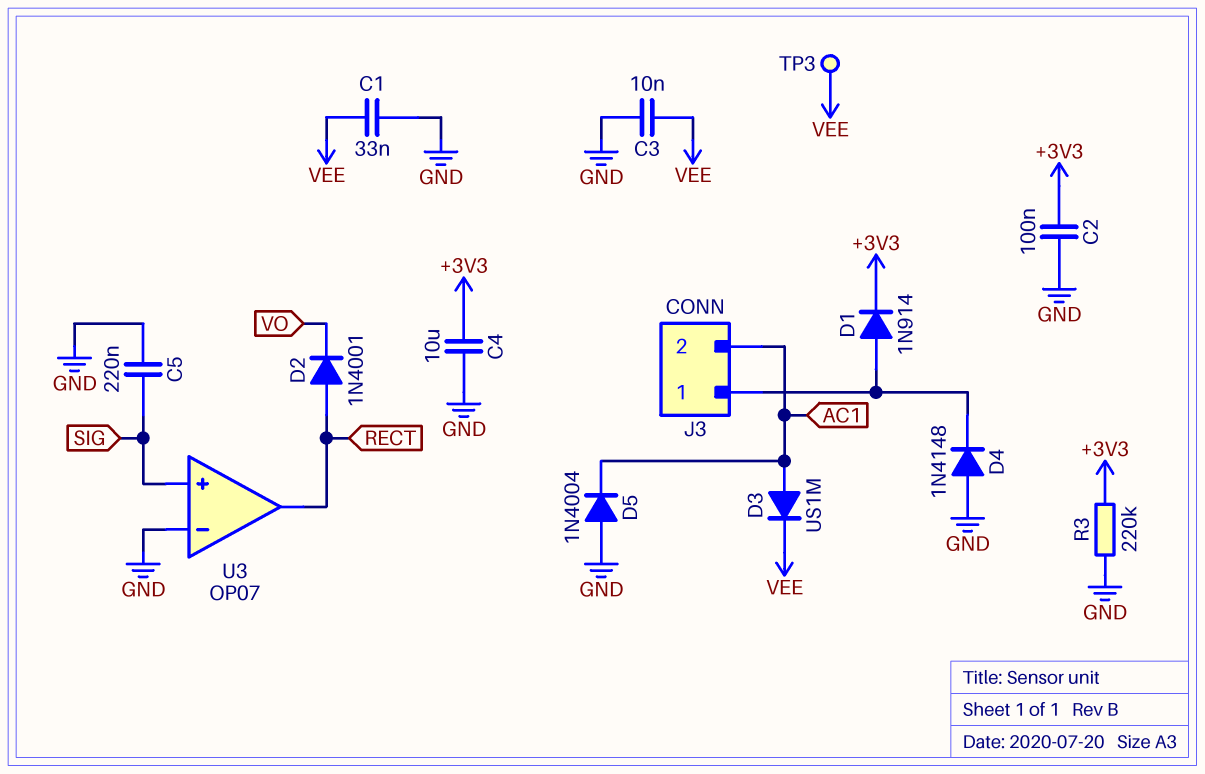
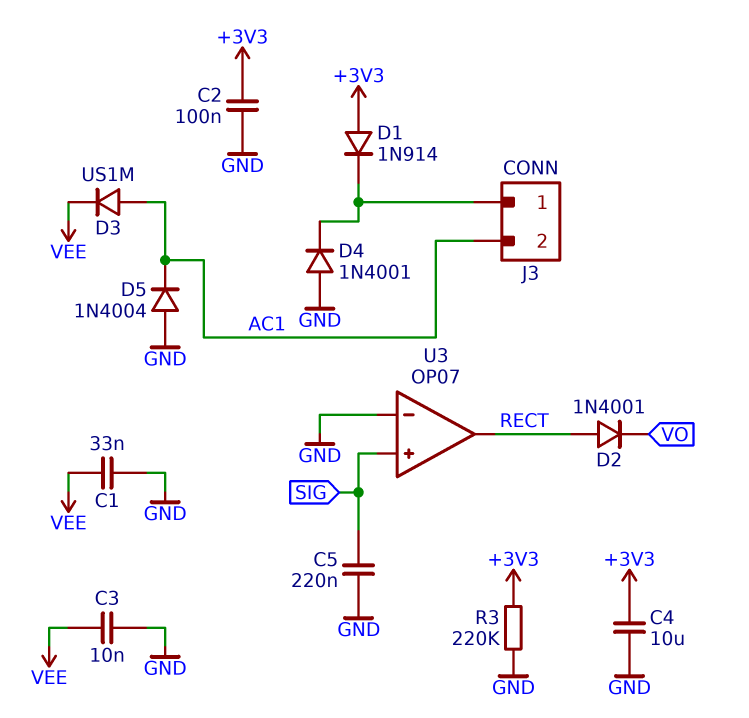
D1: diode 1N914 (A J3/1, K +3V3) -> diode 1N914 (A +3V3, K J3/1)
D4: diode 1N4148 (A GND, K J3/1) -> diode 1N4001 (A GND, K J3/1)
TP3: test point (VEE) -> none

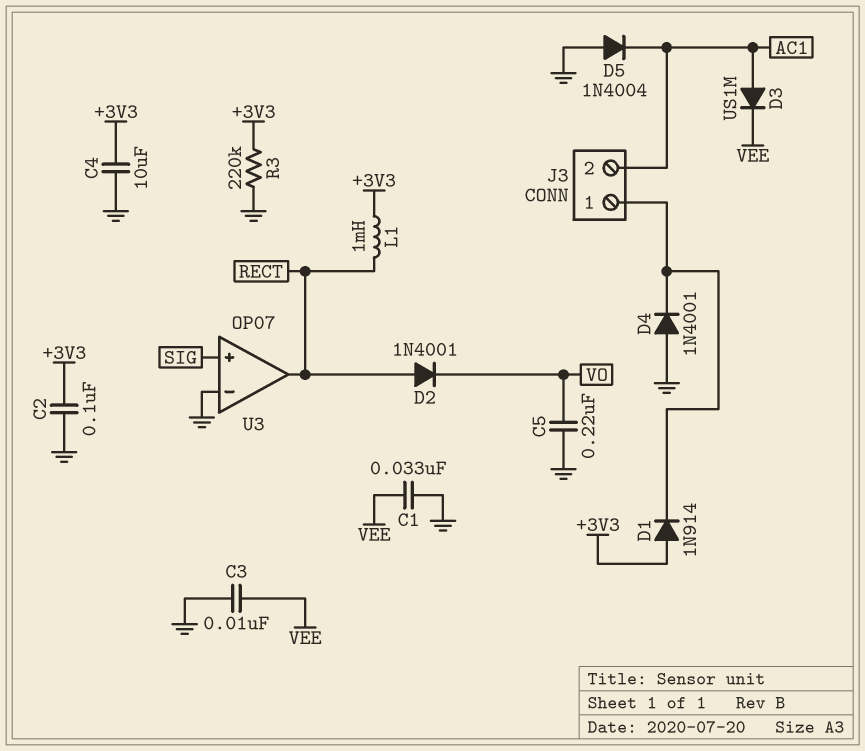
C5: 220nF (GND, SIG) -> 220nF (GND, VO)
L1: none -> 1mH (+3V3, RECT)

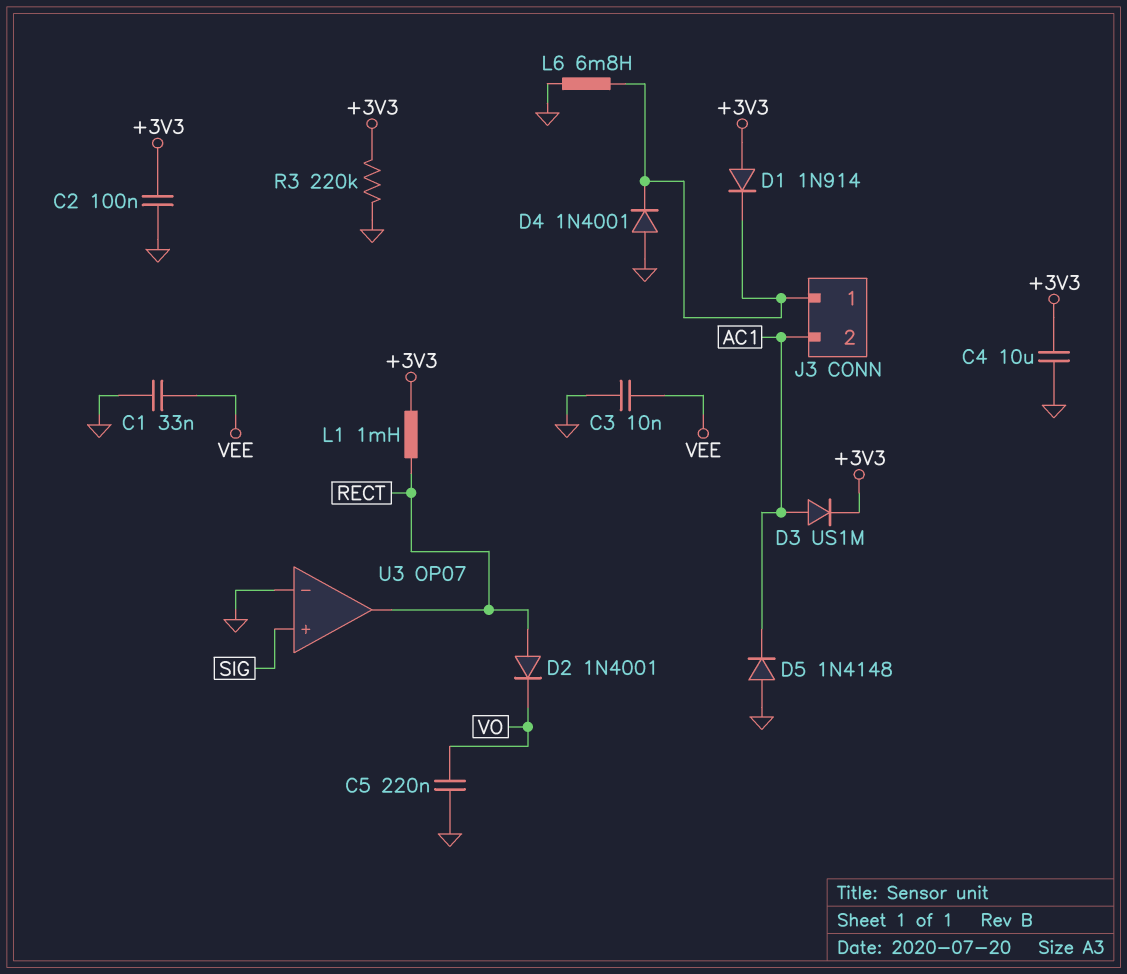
D3: diode US1M (A AC1, K VEE) -> diode US1M (A AC1, K +3V3)
D5: diode 1N4004 (A GND, K AC1) -> diode 1N4148 (A GND, K AC1)
L6: none -> 6.8mH (GND, J3/1)

